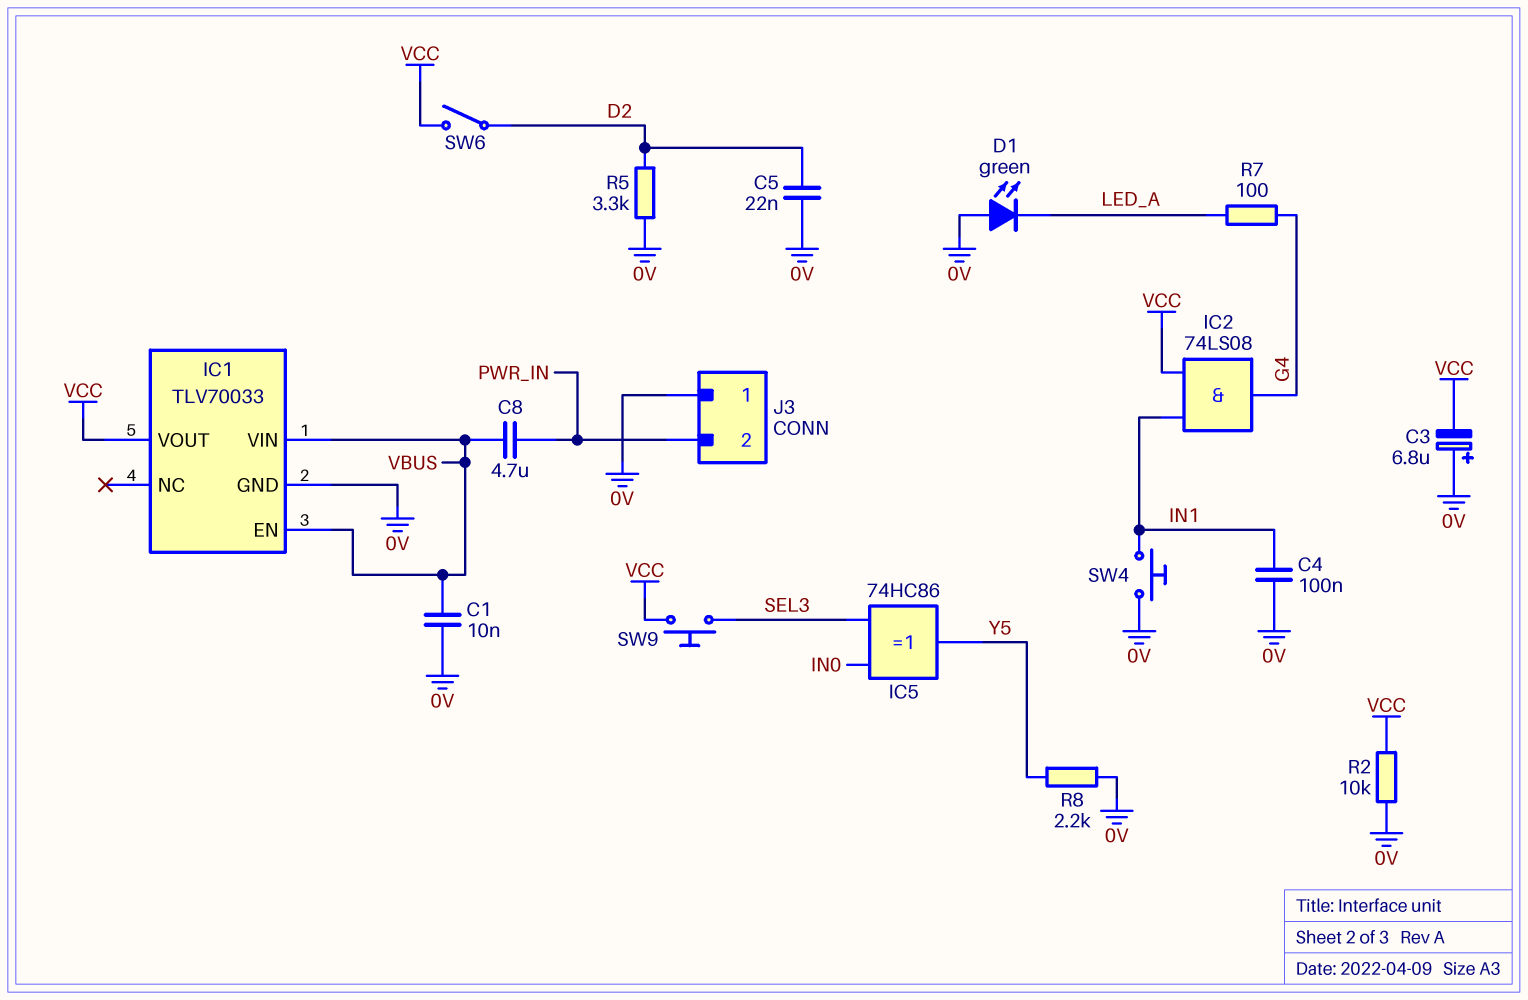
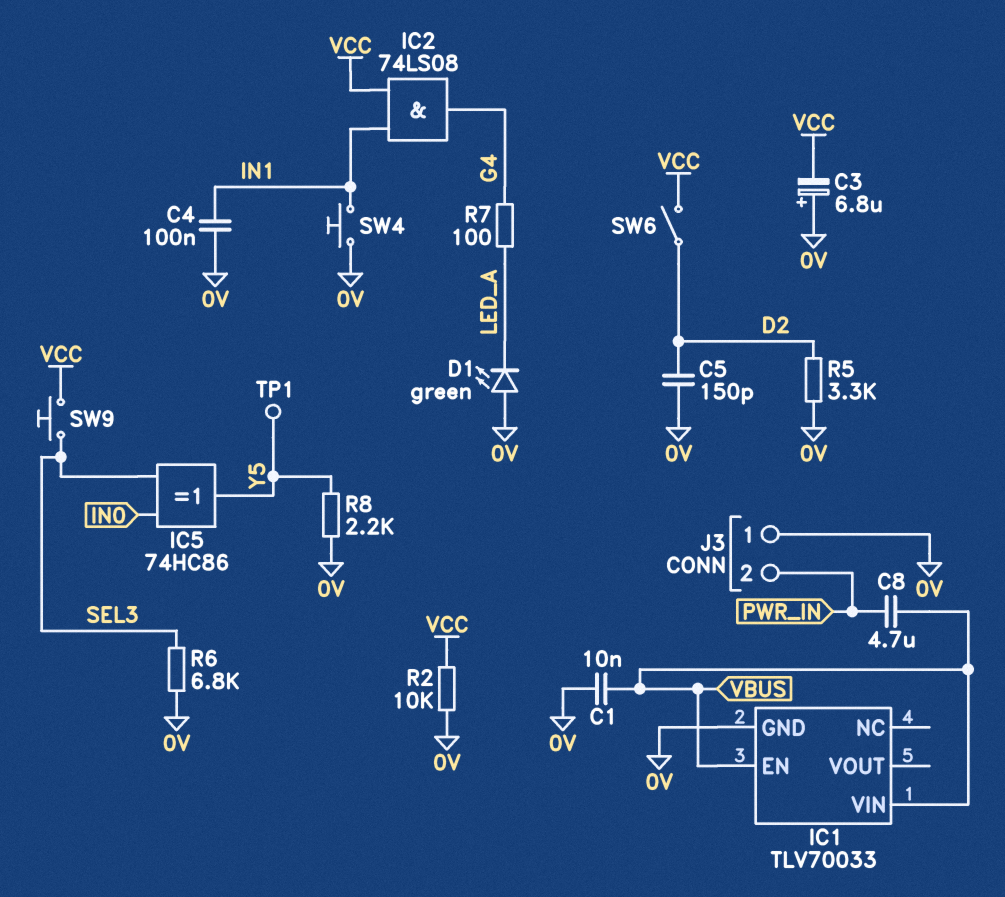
C5: 22nF (0V, D2) -> 150pF (0V, D2)
IC1 pin VOUT: VCC -> none
R6: none -> 6.8k (0V, SEL3)
TP1: none -> test point (Y5)

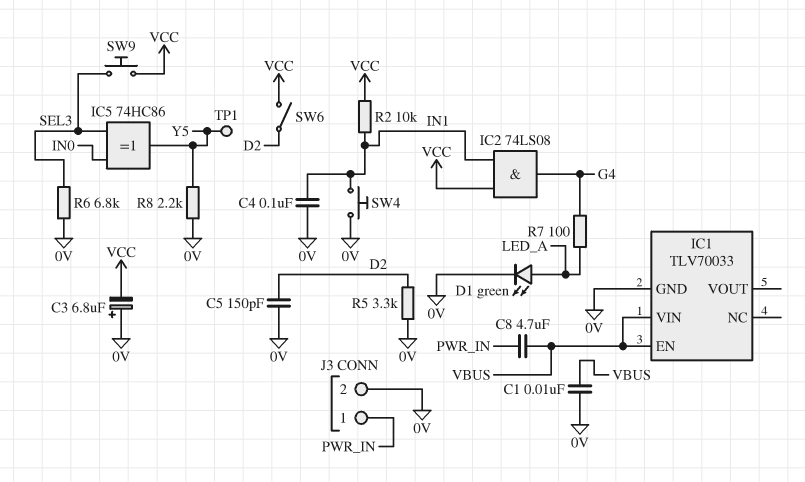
D1: LED green (A 0V, K LED_A) -> LED green (A LED_A, K 0V)
J3 pin 1: 0V -> PWR_IN
J3 pin 2: PWR_IN -> 0V
R2: 10k (0V, VCC) -> 10k (IN1, VCC)

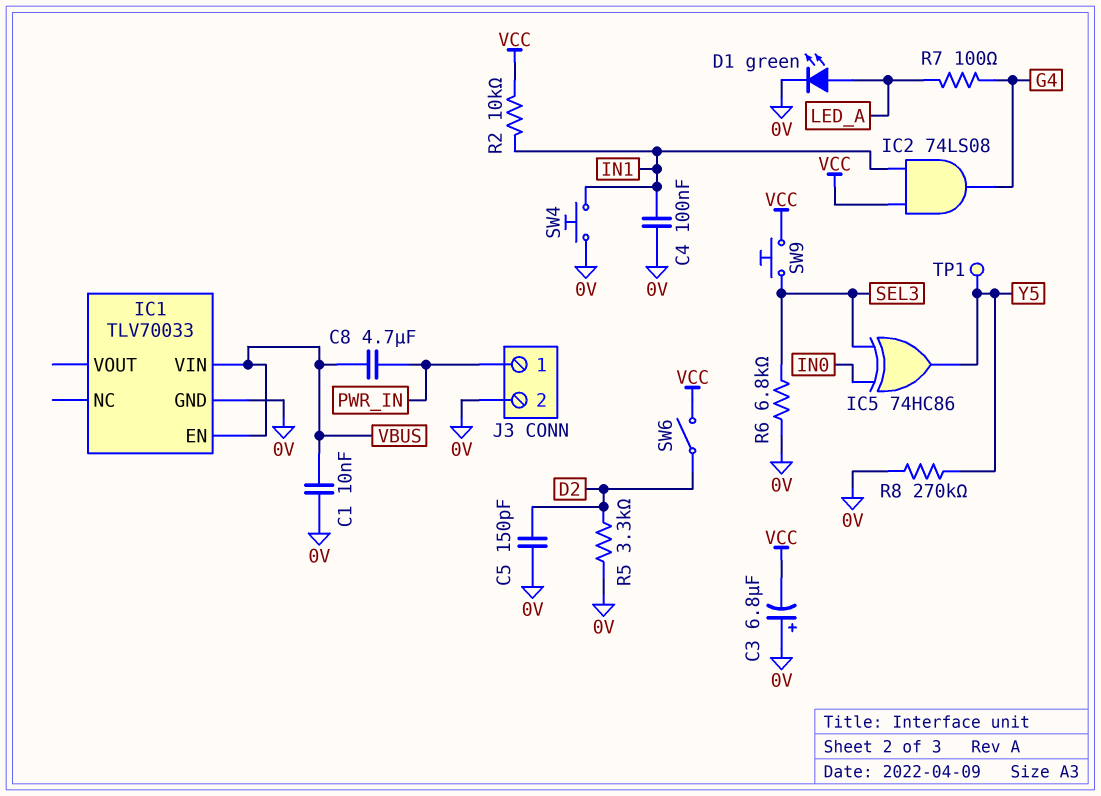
R8: 2.2k (0V, Y5) -> 270k (0V, Y5)

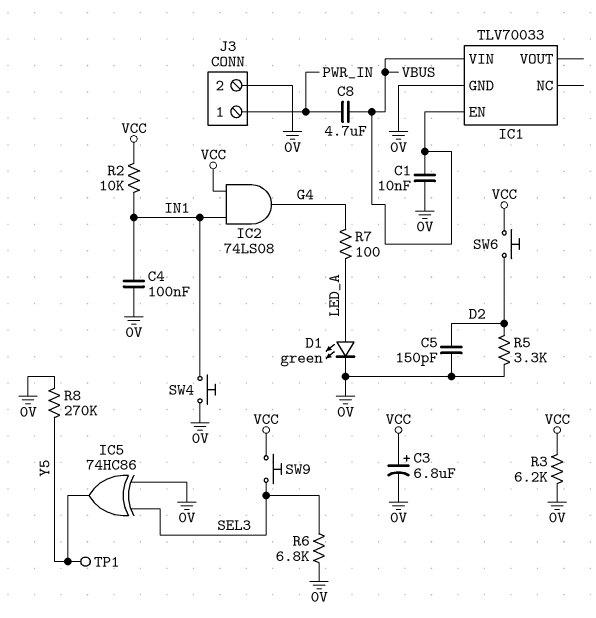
C3: 6.8uF (plus 0V, minus VCC) -> 6.8uF (plus VCC, minus 0V)
IC5: XOR 74HC86 (in IN0, in SEL3, out Y5) -> XOR 74HC86 (in 0V, in SEL3, out Y5)
R3: none -> 6.2k (0V, VCC)
SW6: switch (D2, VCC) -> button (D2, VCC)

